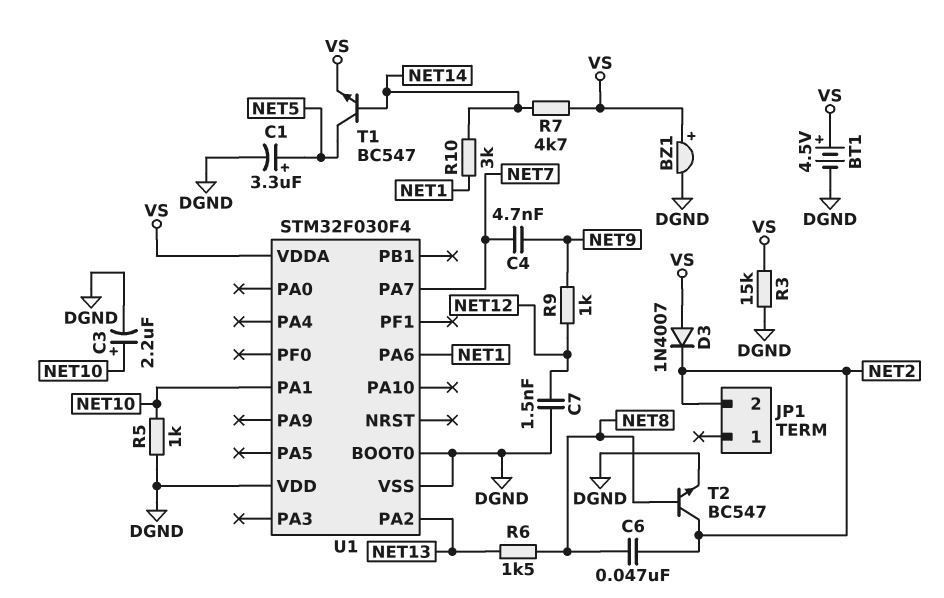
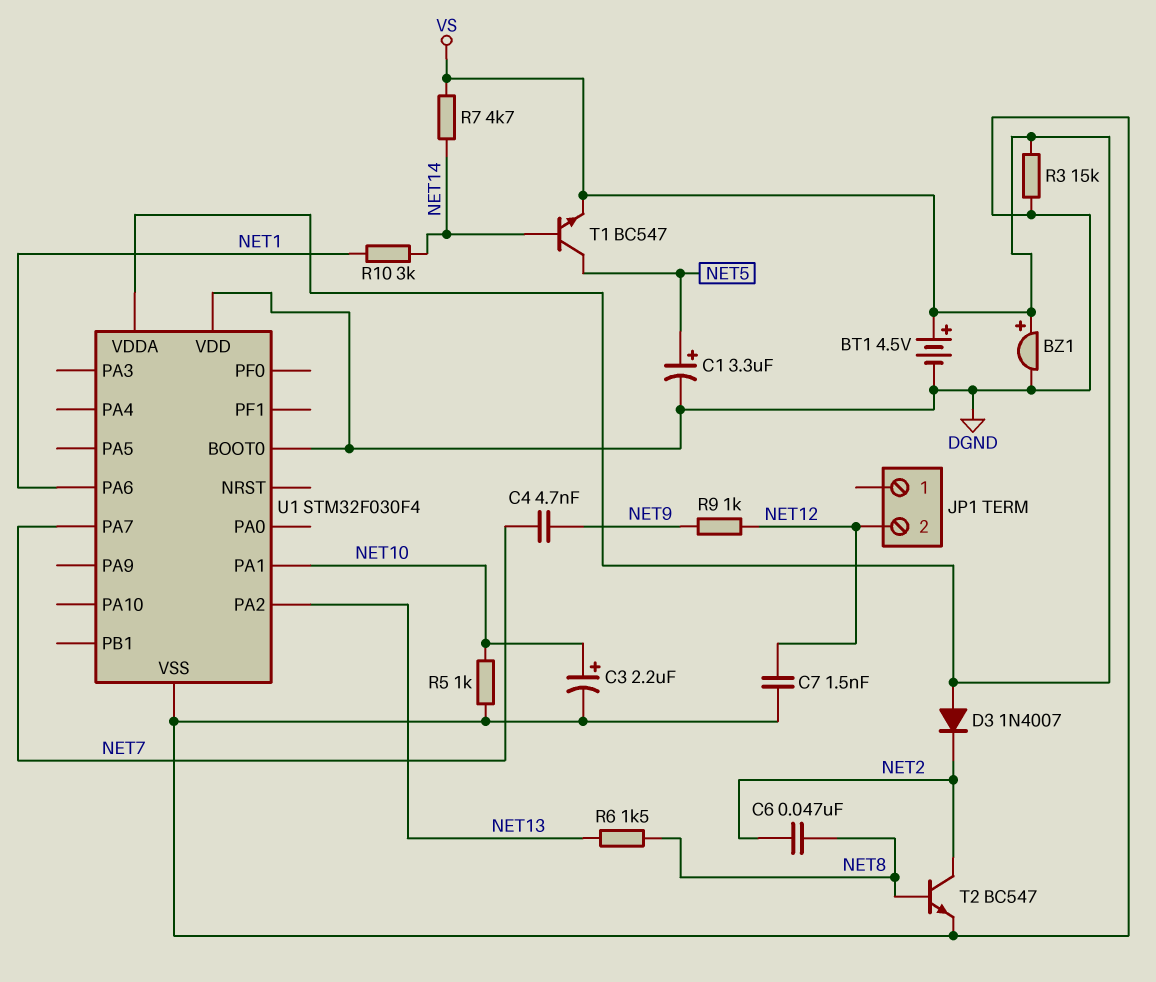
JP1 pin 2: NET2 -> NET12

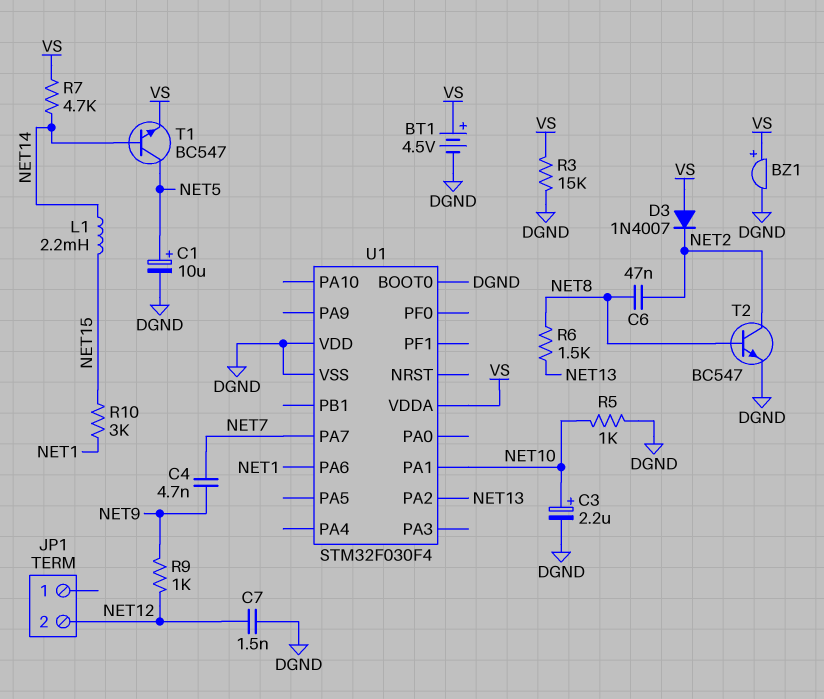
C1: 3.3uF (plus NET5, minus DGND) -> 10uF (plus NET5, minus DGND)
L1: none -> 2.2mH (NET14, NET15)
R10: 3k (NET1, NET14) -> 3k (NET1, NET15)

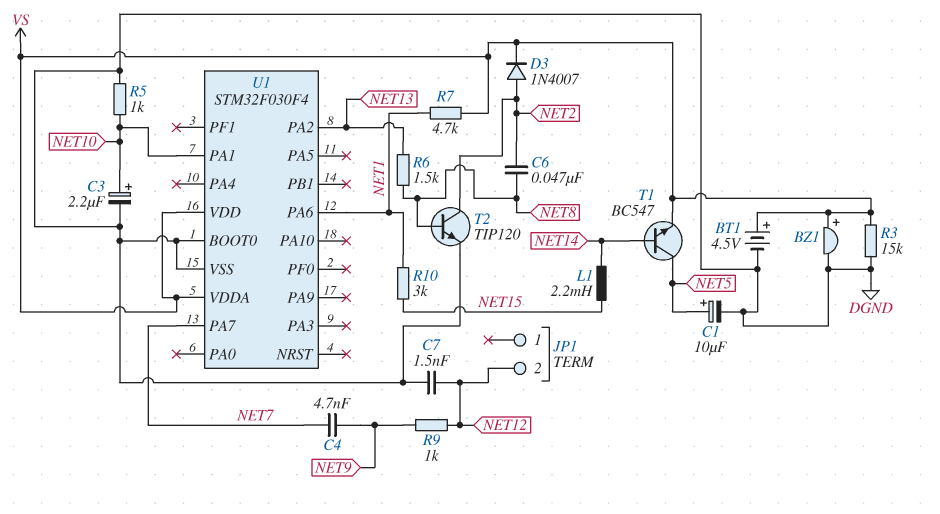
D3: diode 1N4007 (A VS, K NET2) -> diode 1N4007 (A NET2, K VS)
R7: 4.7k (NET14, VS) -> 4.7k (NET1, VS)
T2: NPN BC547 (B NET8, C NET2, E DGND) -> NPN TIP120 (B NET8, C NET2, E DGND)
U1 pin VDD: DGND -> VS

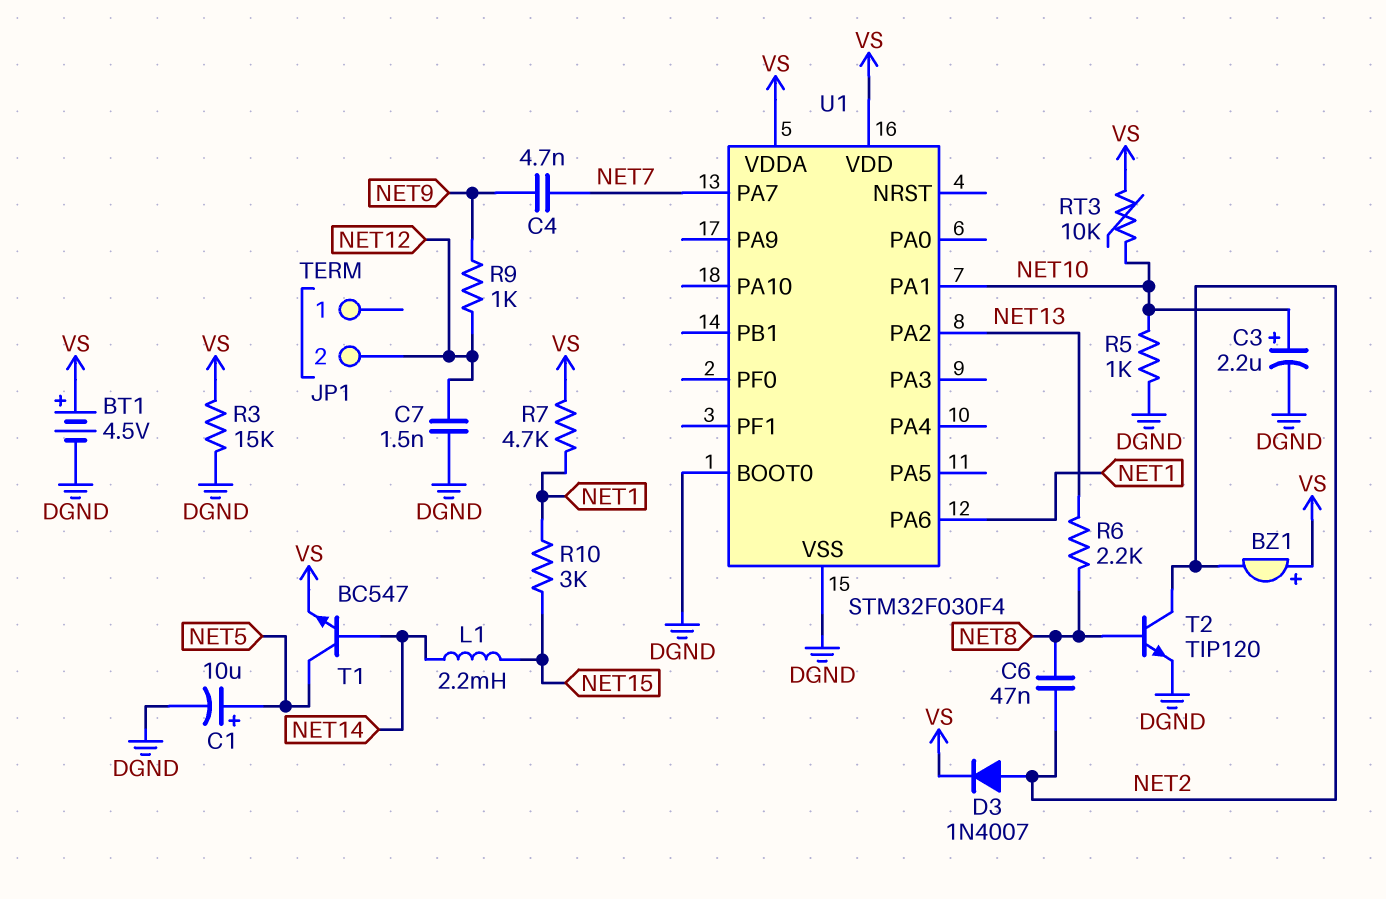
BZ1: buzzer (plus VS, minus DGND) -> buzzer (plus VS, minus NET2)
R6: 1.5k (NET8, NET13) -> 2.2k (NET8, NET13)
RT3: none -> 10k (NET10, VS)

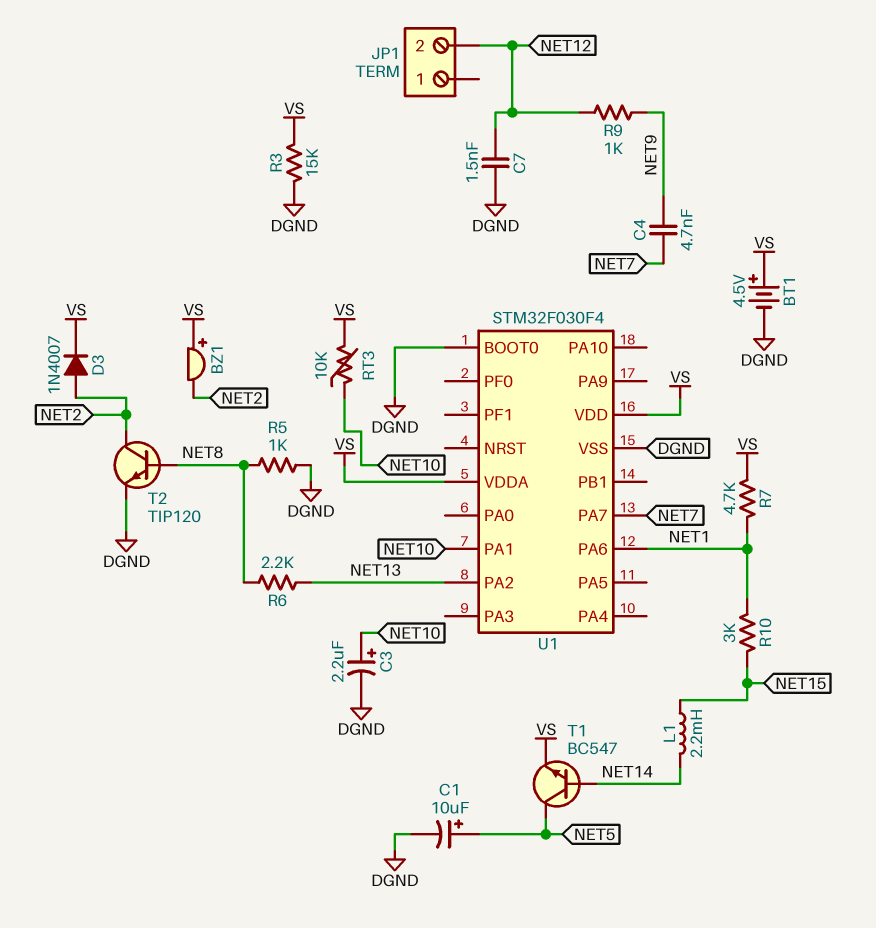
C6: 47nF (NET2, NET8) -> none
R5: 1k (DGND, NET10) -> 1k (DGND, NET8)

